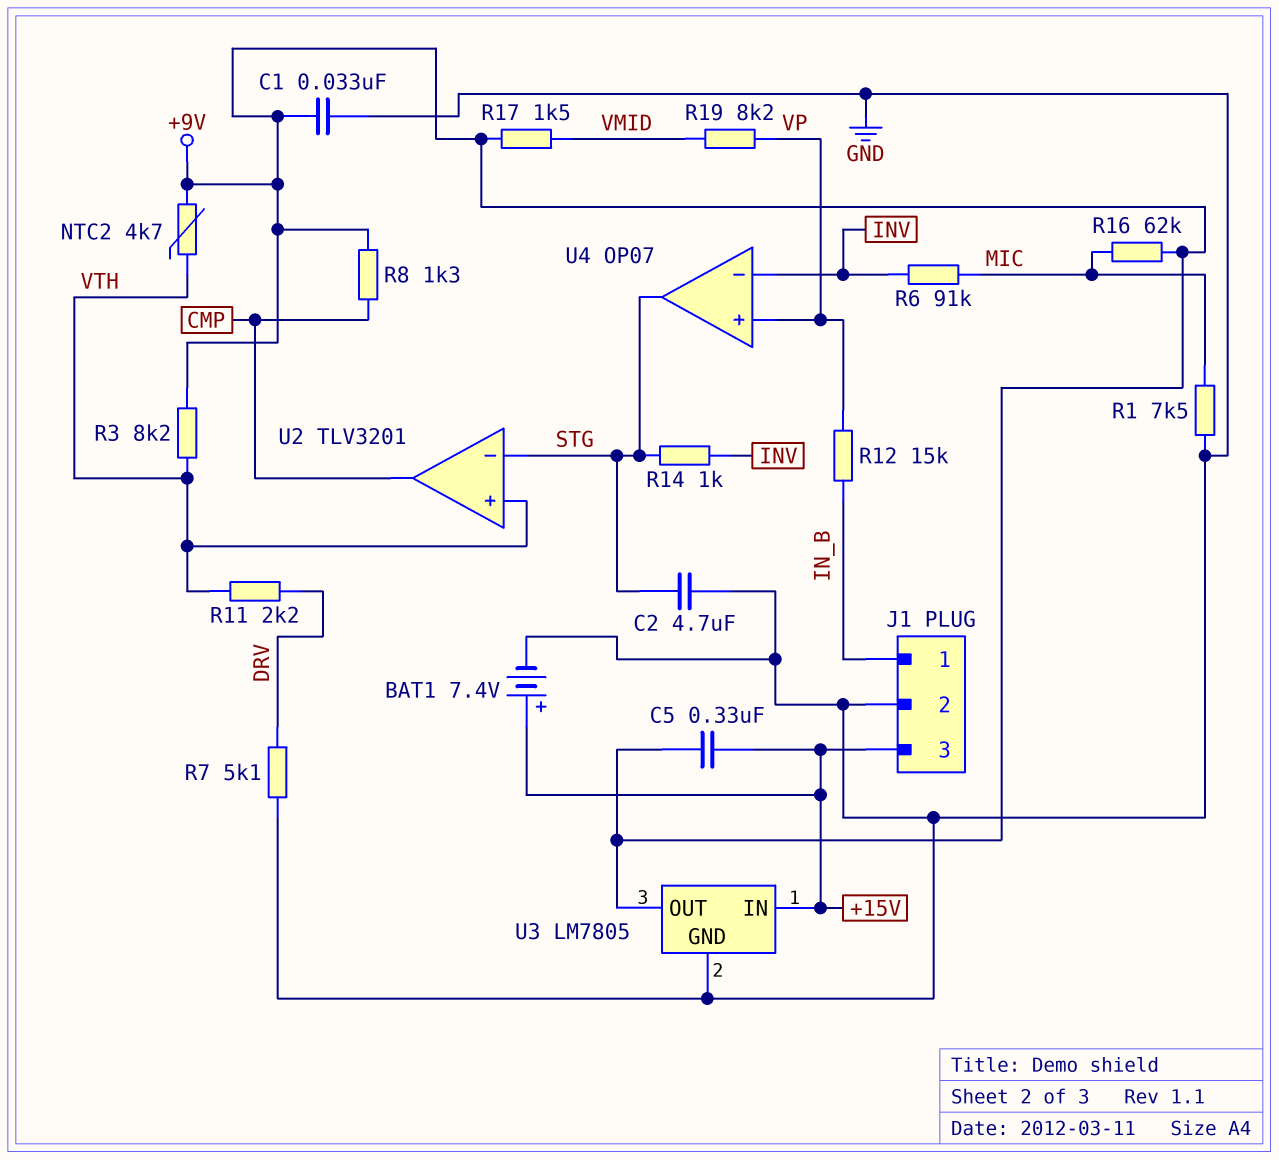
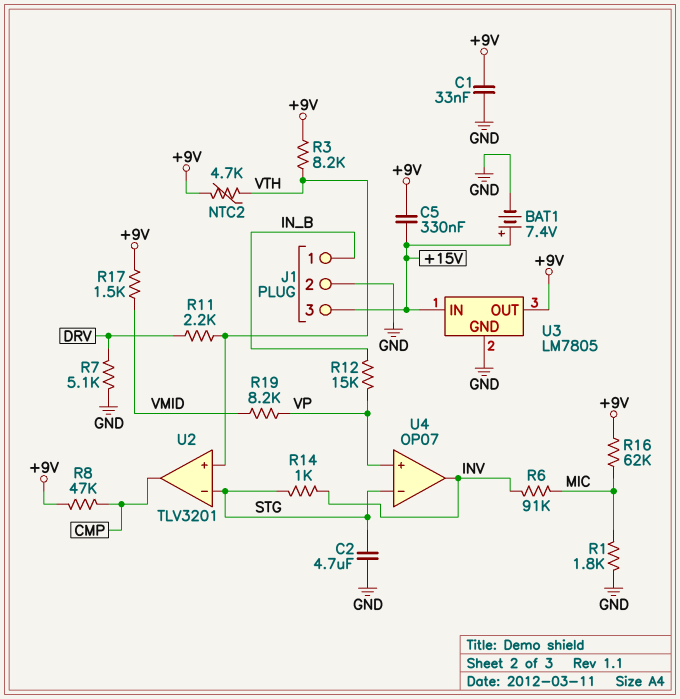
R1: 7.5k (GND, MIC) -> 1.8k (GND, MIC)
R8: 1.3k (+9V, CMP) -> 47k (+9V, CMP)
U4 pin in-: INV -> STG
U4 pin out: STG -> INV

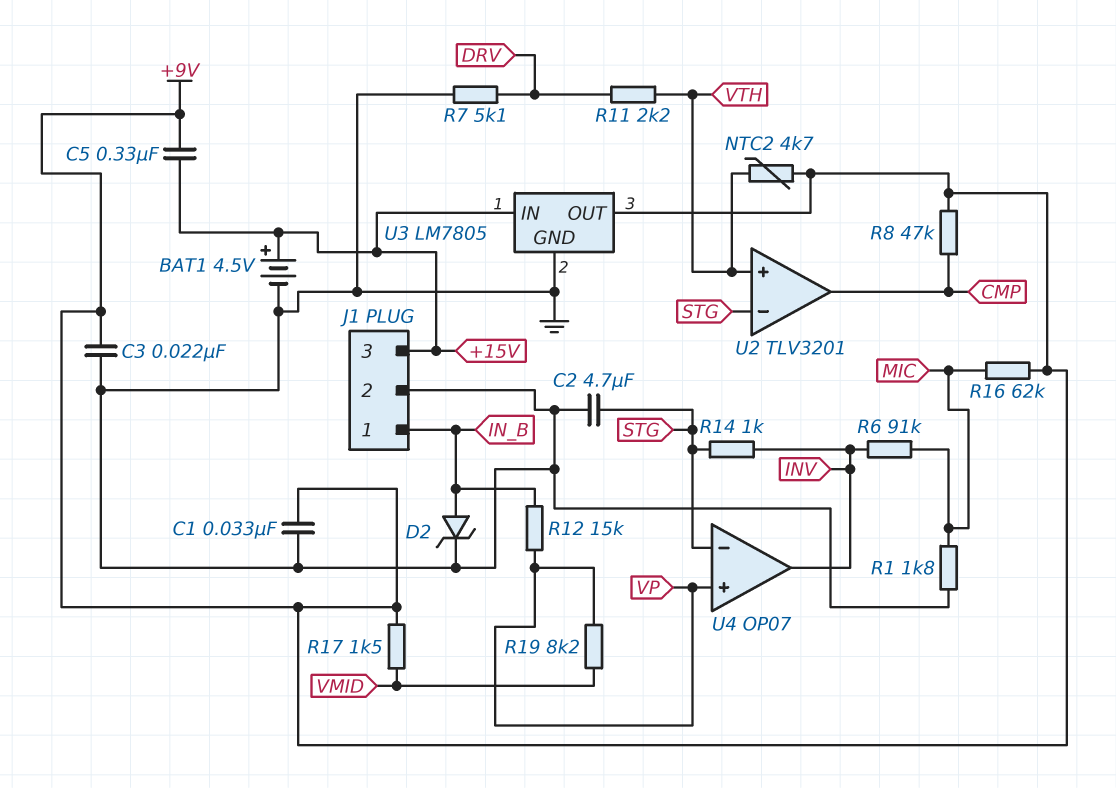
BAT1: 7.4V (plus +15V, minus GND) -> 4.5V (plus +15V, minus GND)
C3: none -> 22nF (+9V, GND)
D2: none -> zener (A IN_B, K GND)
R3: 8.2k (+9V, VTH) -> none

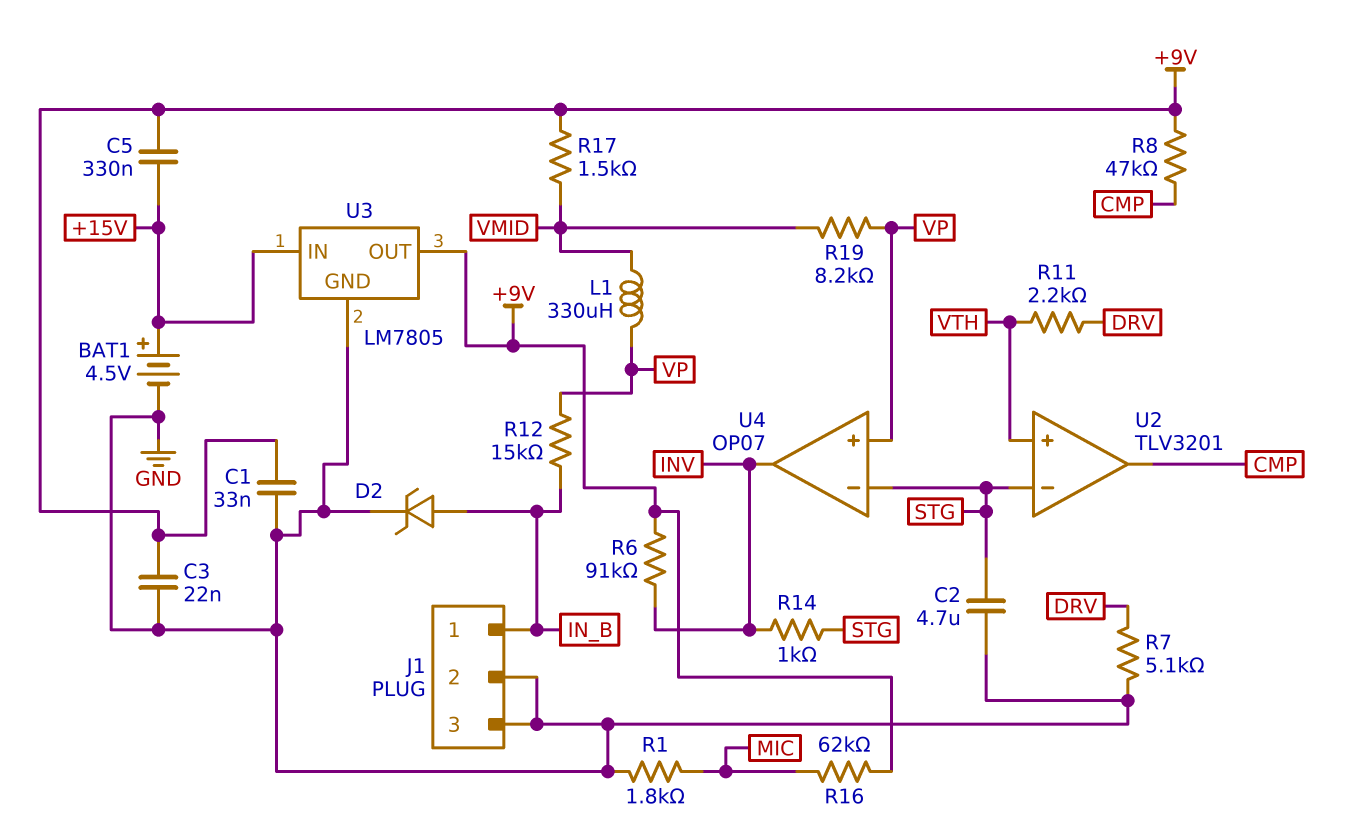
J1 pin 3: +15V -> GND
L1: none -> 330uH (VMID, VP)
NTC2: 4.7k (+9V, VTH) -> none
R6: 91k (INV, MIC) -> 91k (+9V, INV)

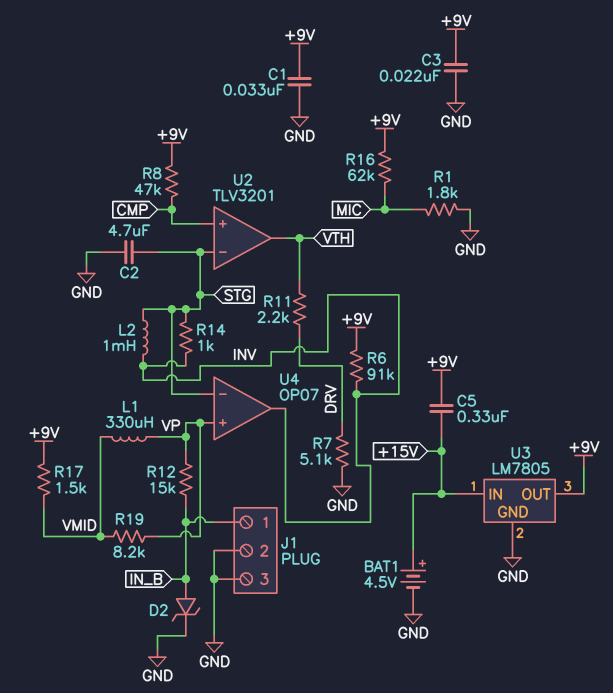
L2: none -> 1mH (INV, STG)
U2 pin in+: VTH -> CMP
U2 pin out: CMP -> VTH

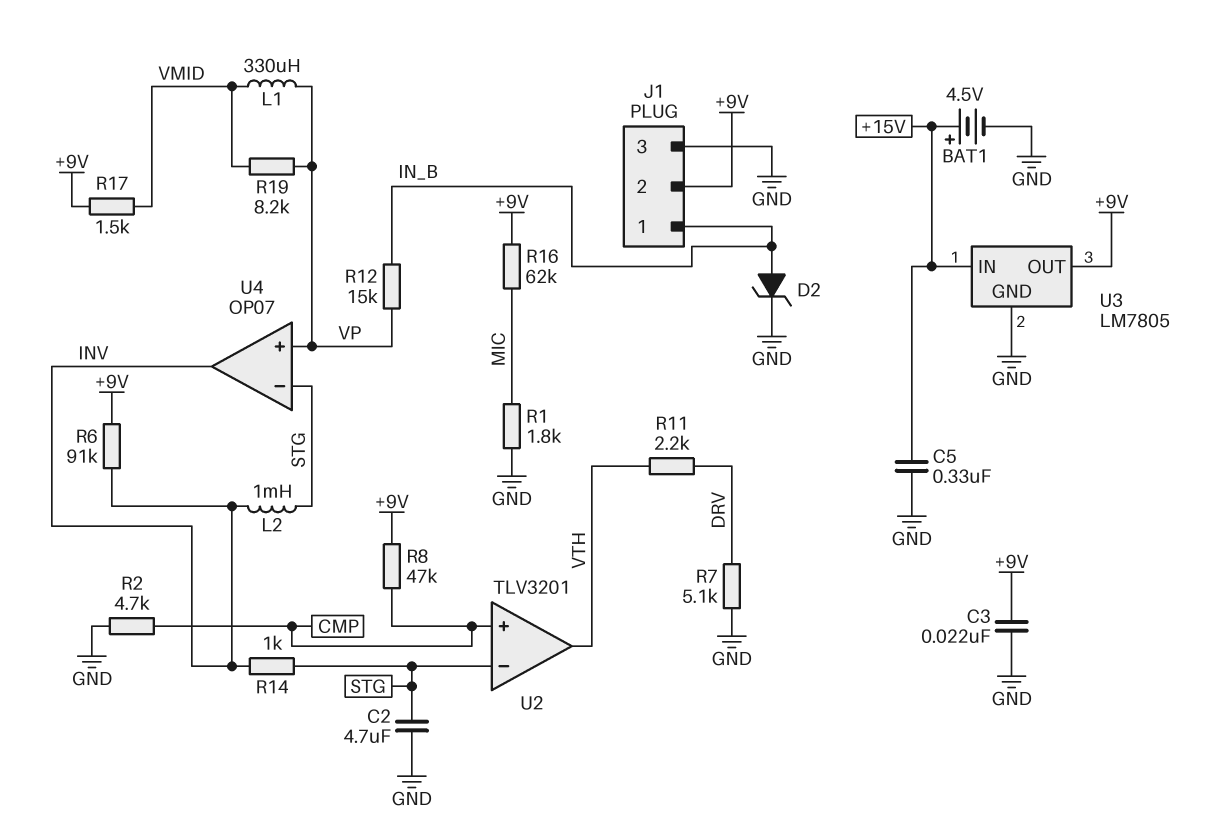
C1: 33nF (+9V, GND) -> none
C5: 330nF (+9V, +15V) -> 330nF (+15V, GND)
J1 pin 2: GND -> +9V
R2: none -> 4.7k (CMP, GND)

